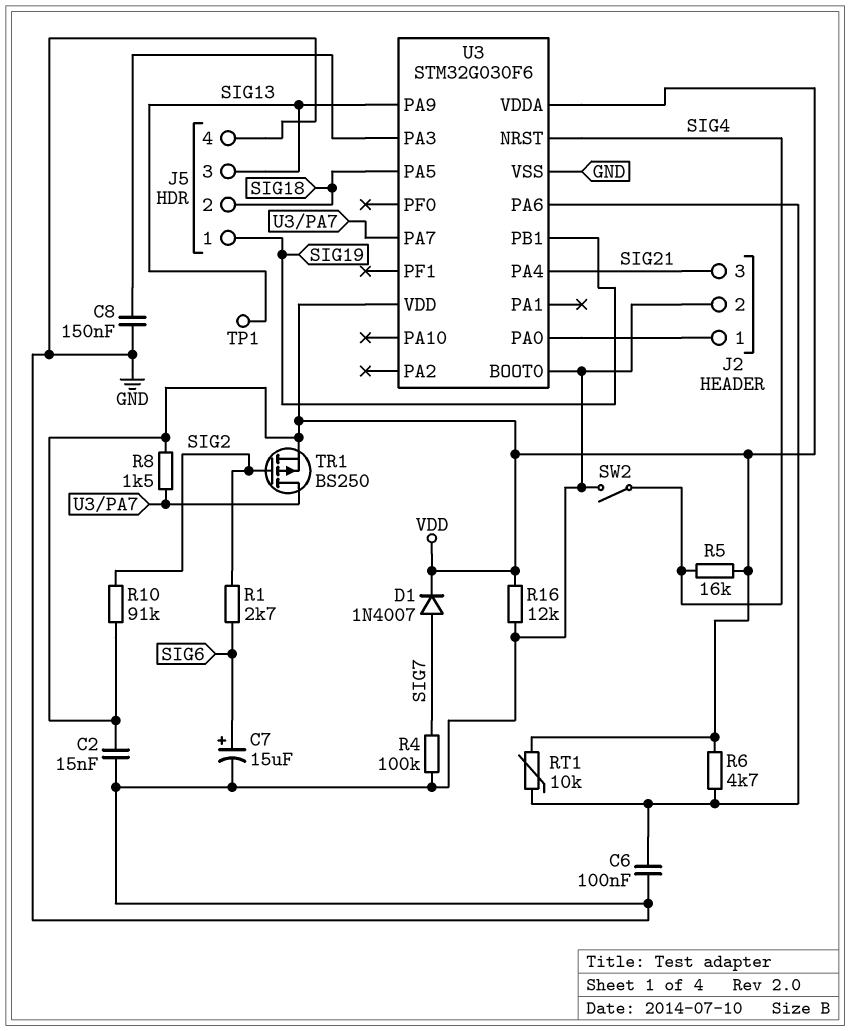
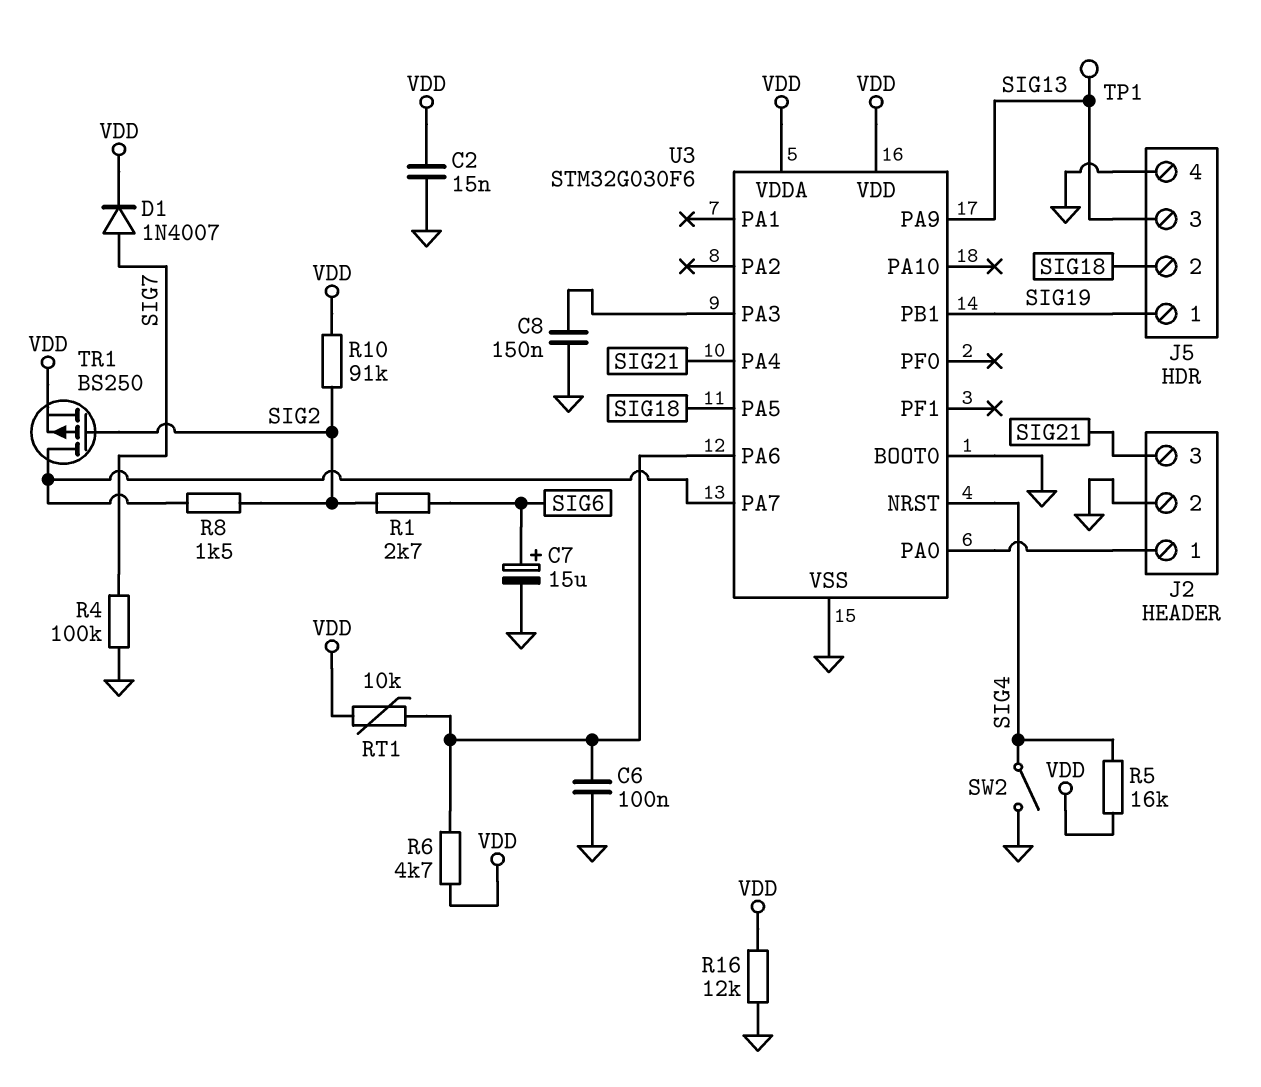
R8: 1.5k (U3/PA7, VDD) -> 1.5k (SIG2, U3/PA7)

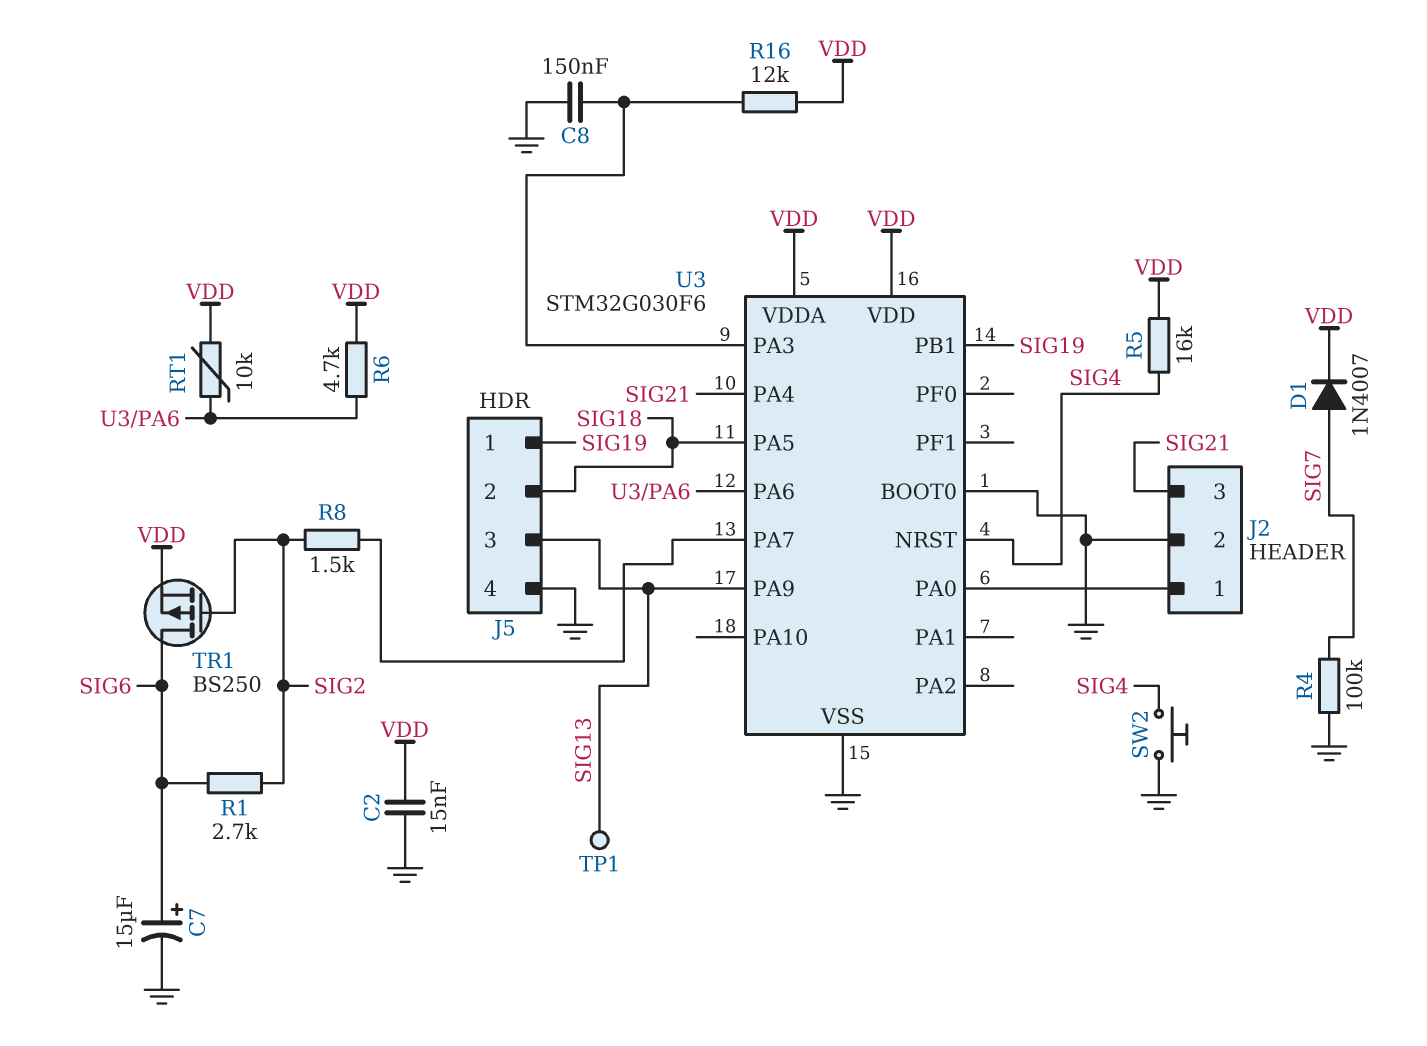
C6: 100nF (GND, U3/PA6) -> none
R10: 91k (SIG2, VDD) -> none
R16: 12k (GND, VDD) -> 12k (U3/PA3, VDD)
SW2: switch (GND, SIG4) -> button (GND, SIG4)
TR1: PMOS BS250 (G SIG2, D U3/PA7, S VDD) -> PMOS BS250 (G SIG2, D SIG6, S VDD)

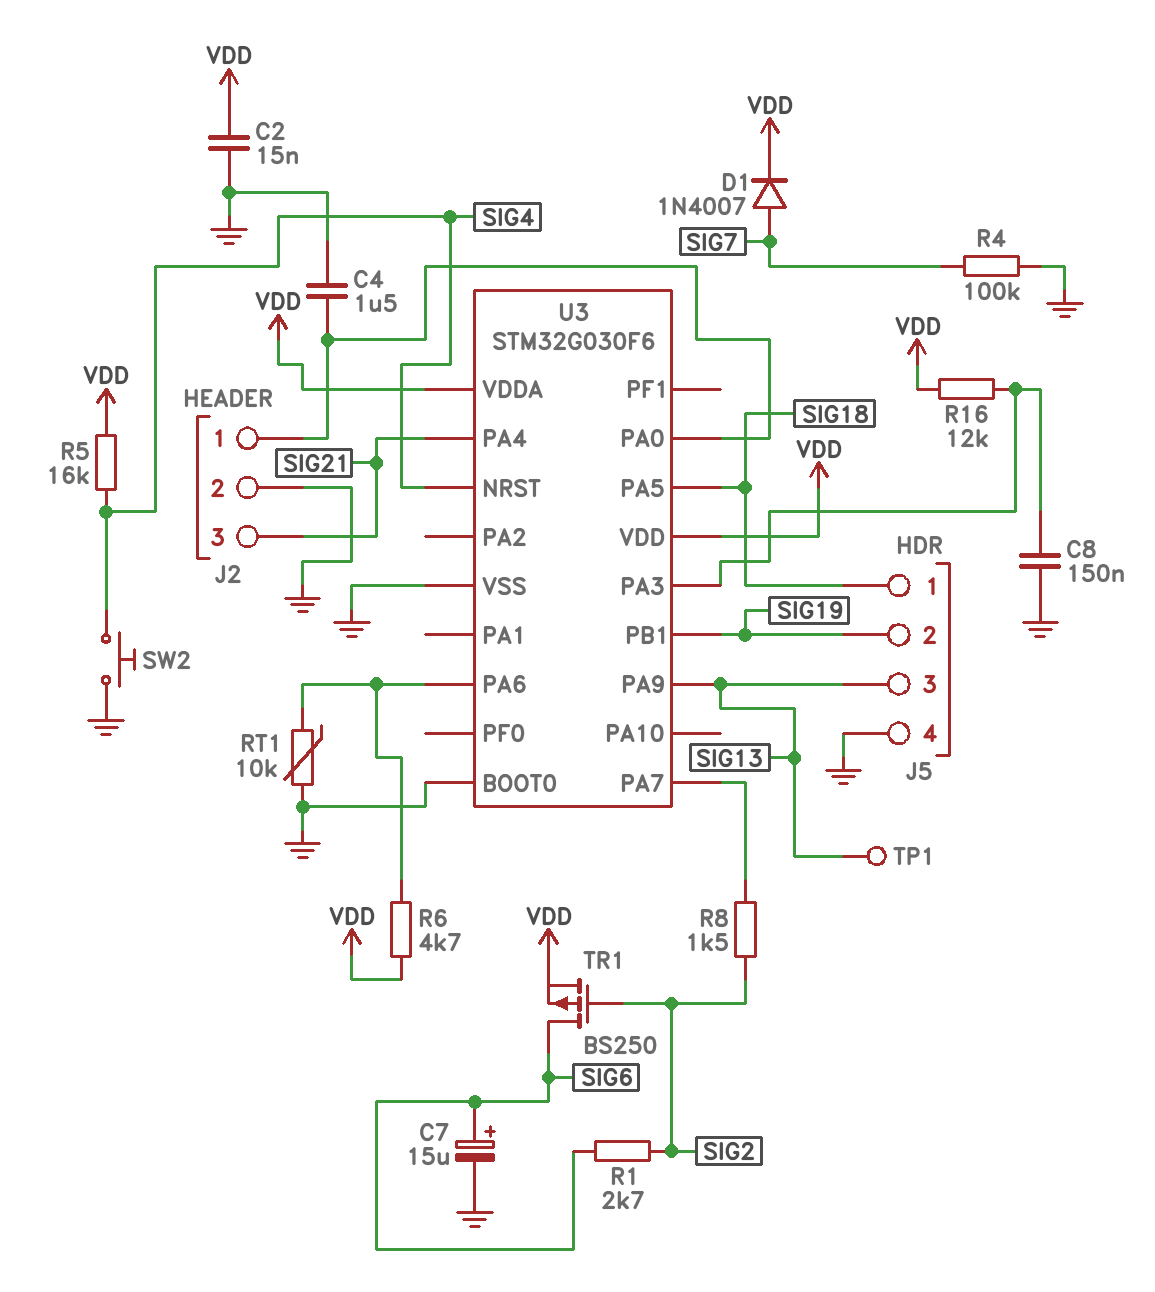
C4: none -> 1.5uF (GND, J2/1)
J5 pin 1: SIG19 -> SIG18
J5 pin 2: SIG18 -> SIG19
RT1: 10k (U3/PA6, VDD) -> 10k (GND, U3/PA6)

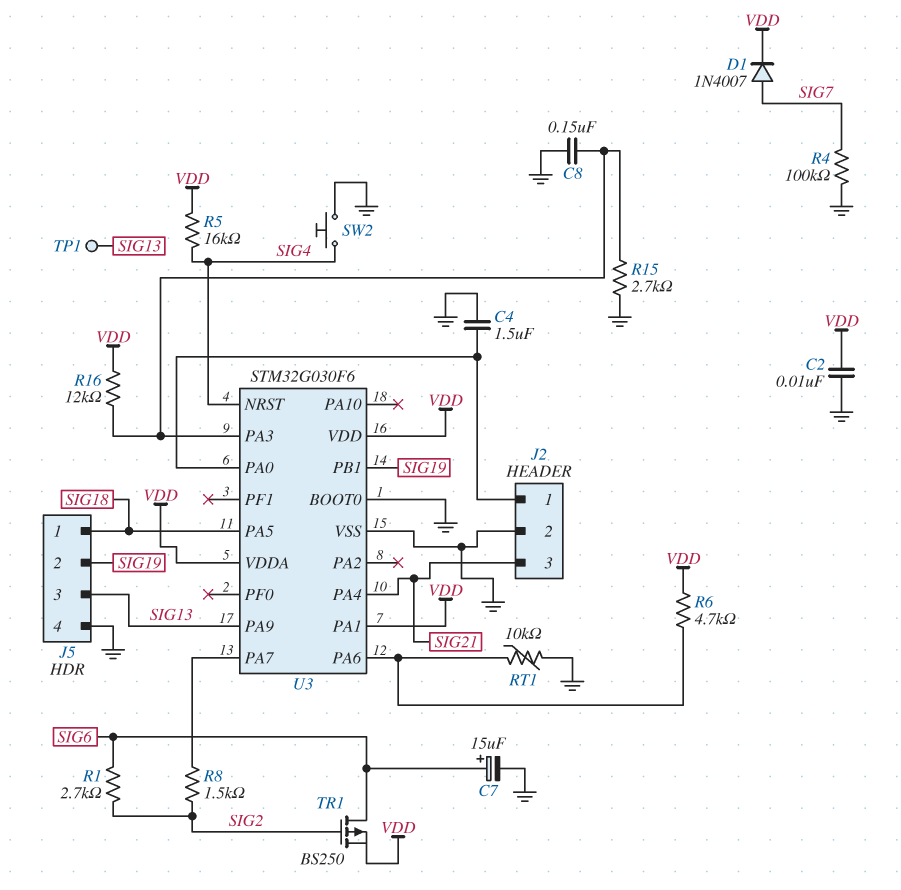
C2: 15nF (GND, VDD) -> 10nF (GND, VDD)
R15: none -> 2.7k (GND, U3/PA3)
U3 pin PA1: none -> VDD

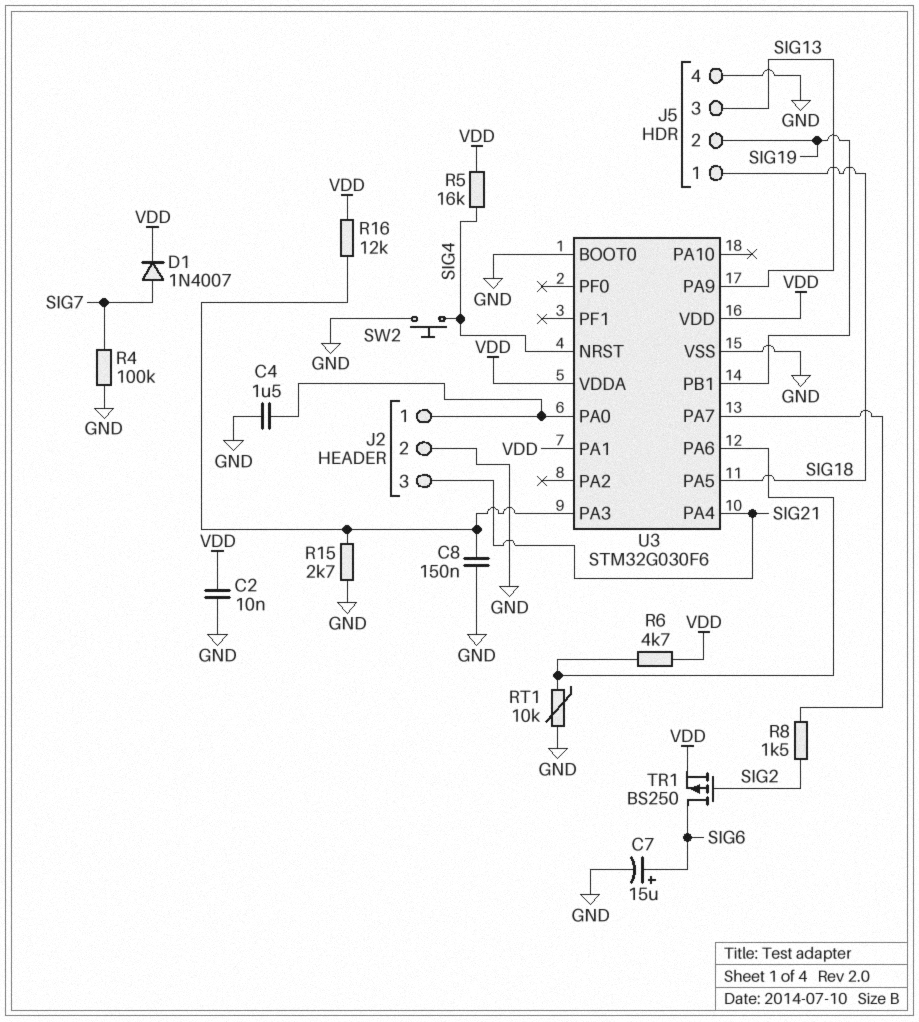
R1: 2.7k (SIG2, SIG6) -> none
TP1: test point (SIG13) -> none

